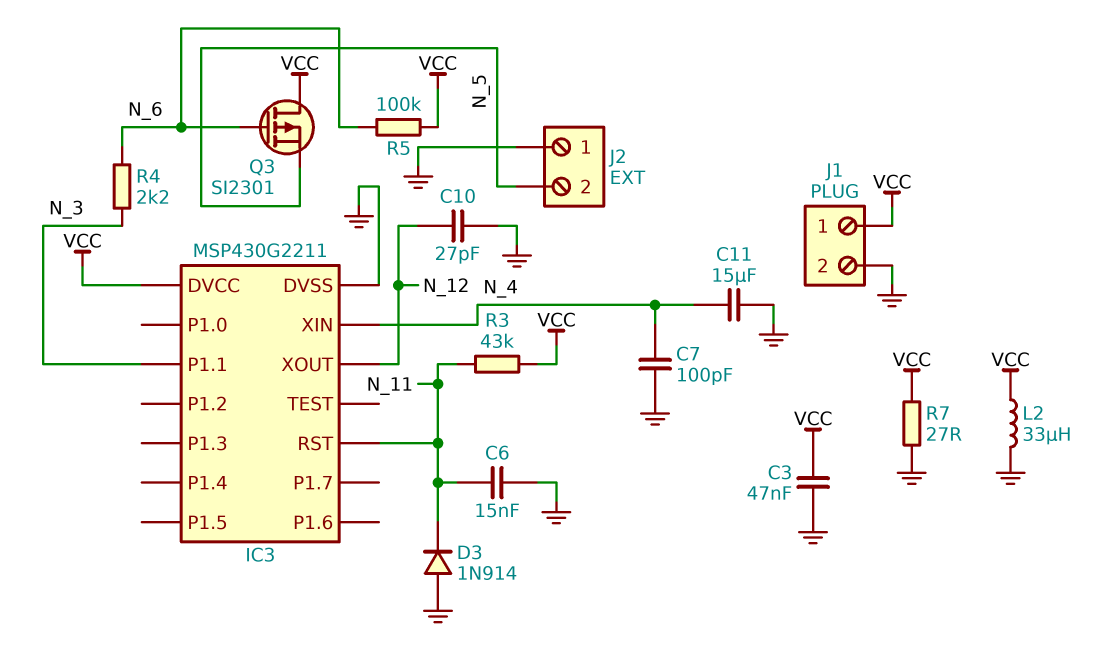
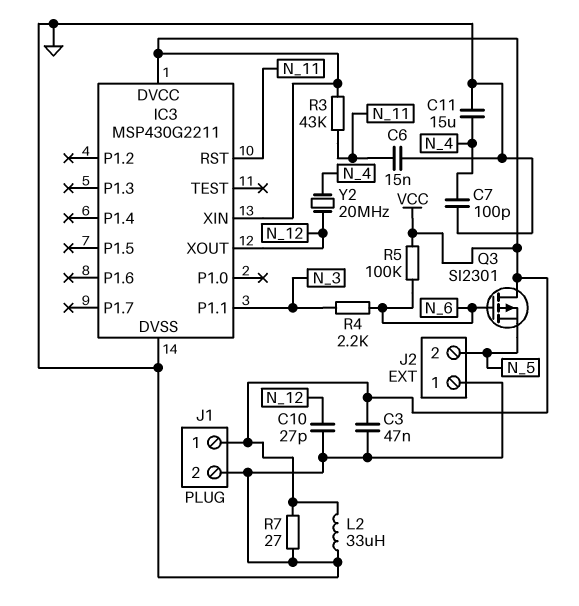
D3: diode 1N914 (A GND, K N_11) -> none
IC3 pin XIN: N_4 -> VCC
Y2: none -> 20MHz (N_4, N_12)

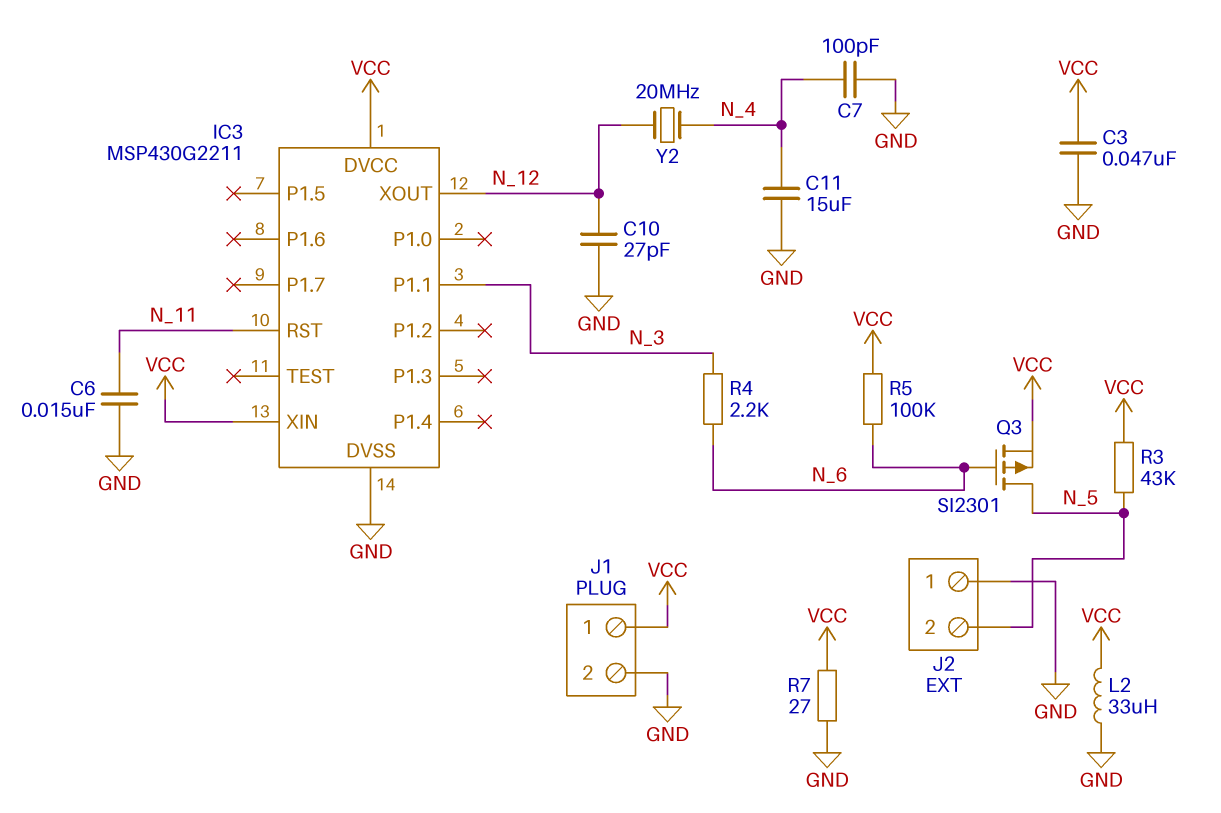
Q3: PMOS SI2301 (G N_6, D VCC, S N_5) -> PMOS SI2301 (G N_6, D N_5, S VCC)
R3: 43k (N_11, VCC) -> 43k (N_5, VCC)

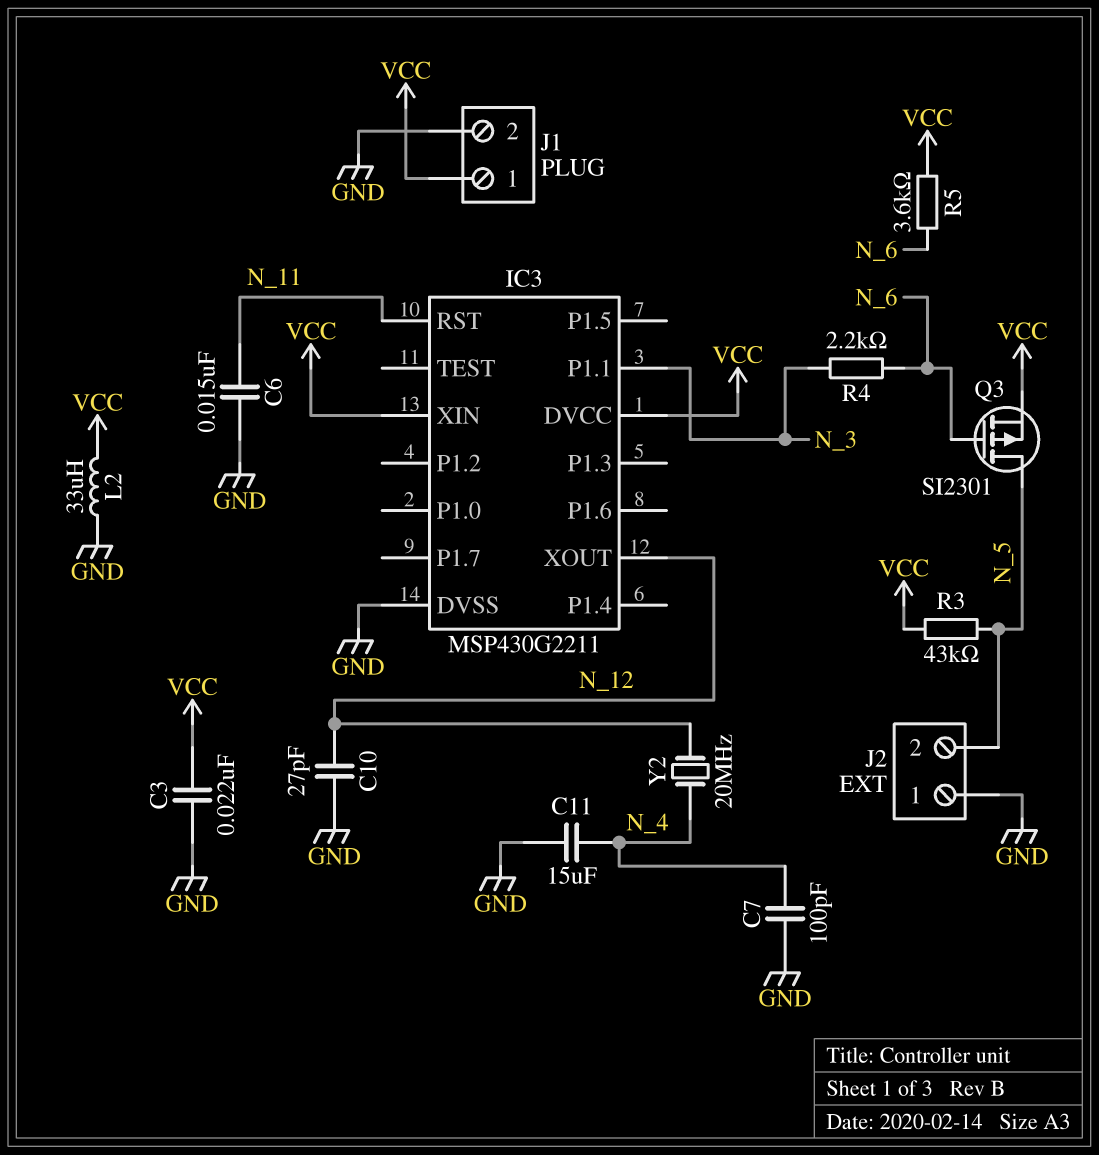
C3: 47nF (GND, VCC) -> 22nF (GND, VCC)
R5: 100k (N_6, VCC) -> 3.6k (N_6, VCC)
R7: 27 (GND, VCC) -> none

